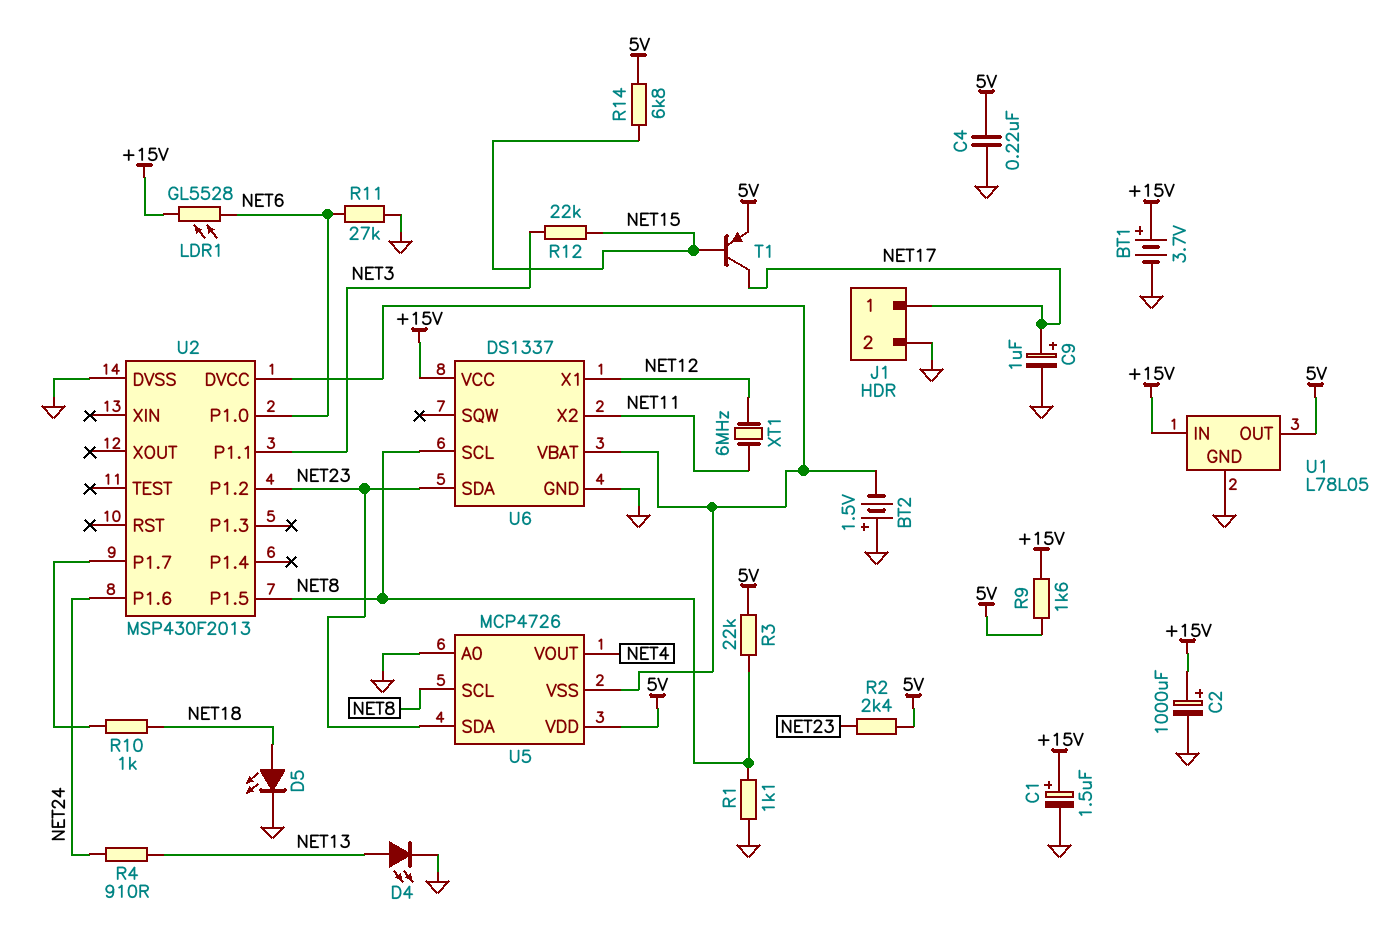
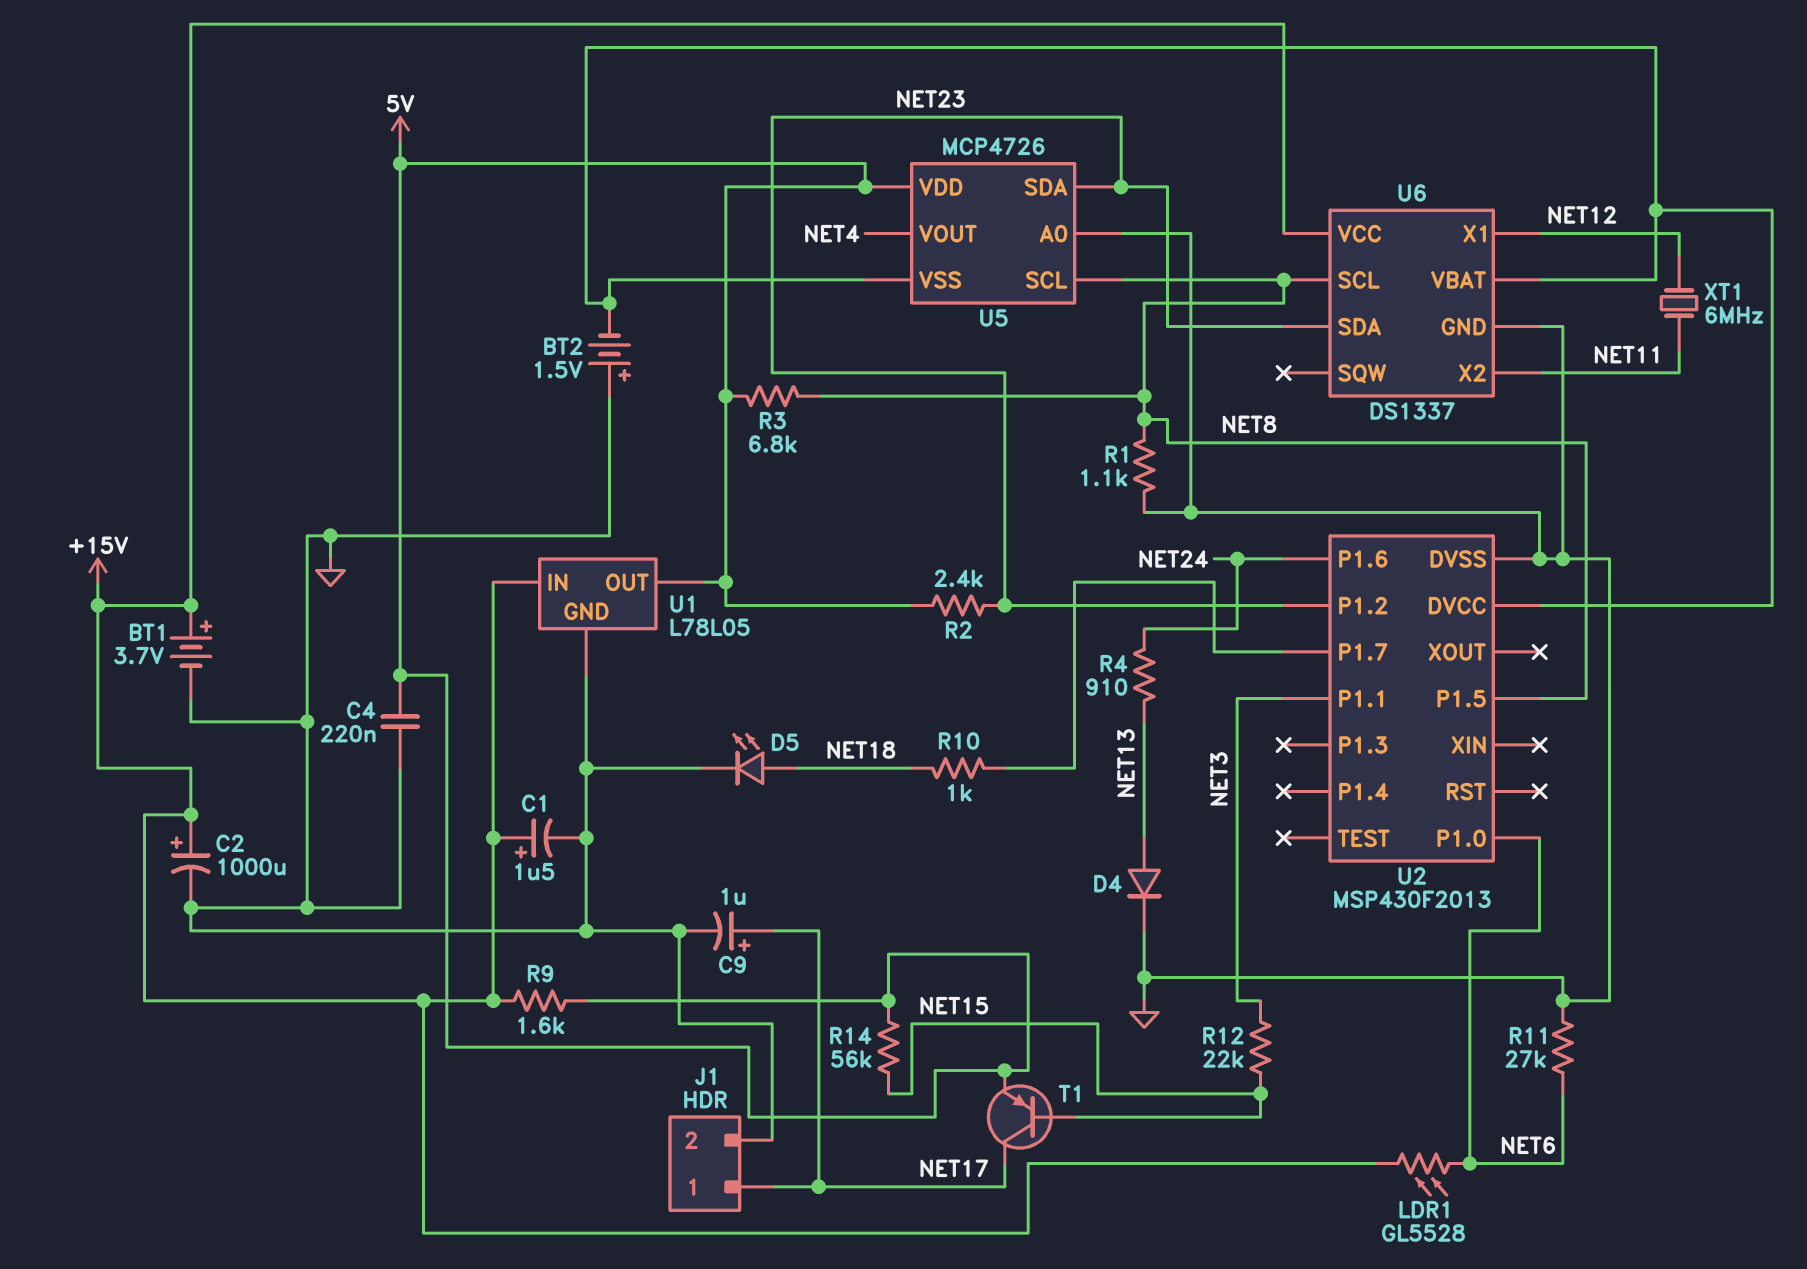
D4: LED (A NET13, K GND) -> diode (A NET13, K GND)
R3: 22k (5V, NET8) -> 6.8k (5V, NET8)
R14: 6.8k (5V, NET15) -> 56k (5V, NET15)

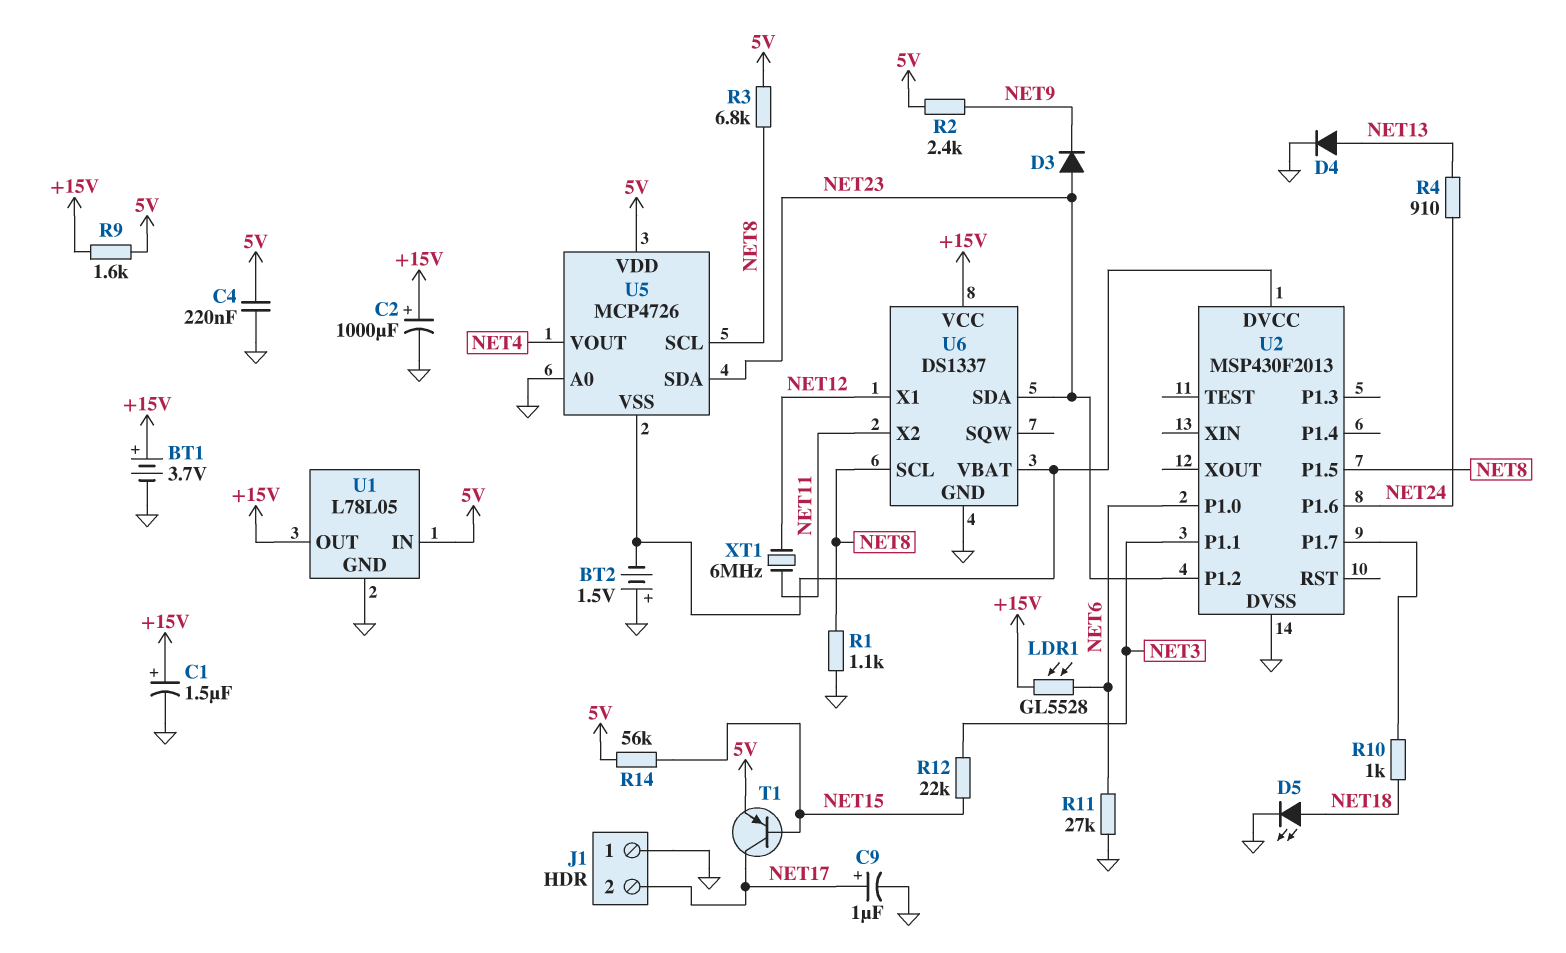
D3: none -> diode (A NET23, K NET9)
J1 pin 1: NET17 -> GND
J1 pin 2: GND -> NET17
R2: 2.4k (5V, NET23) -> 2.4k (5V, NET9)
U1 pin IN: +15V -> 5V
U1 pin OUT: 5V -> +15V

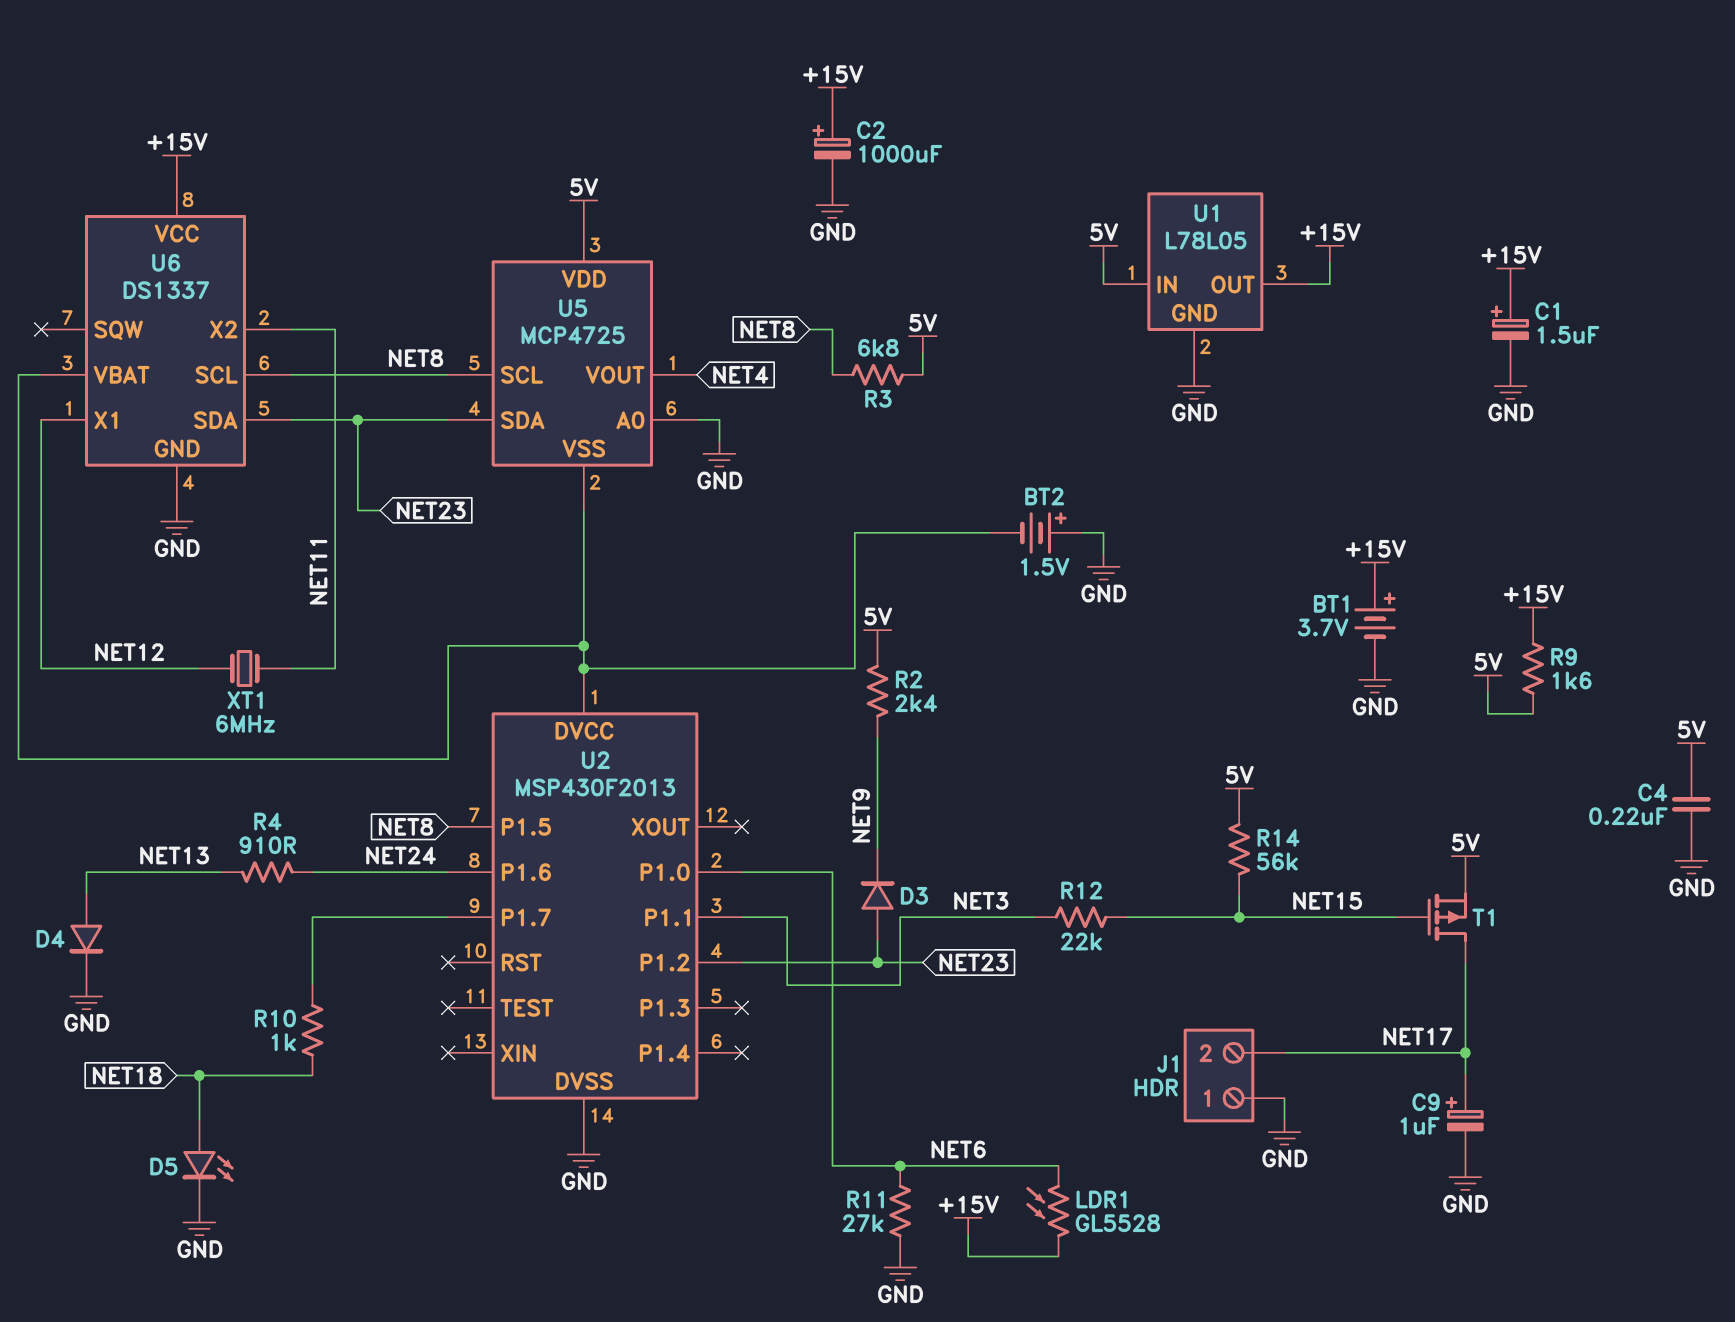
R1: 1.1k (GND, NET8) -> none
T1: PNP (B NET15, C NET17, E 5V) -> PMOS (G NET15, D NET17, S 5V)
U5: MCP4726 -> MCP4725

